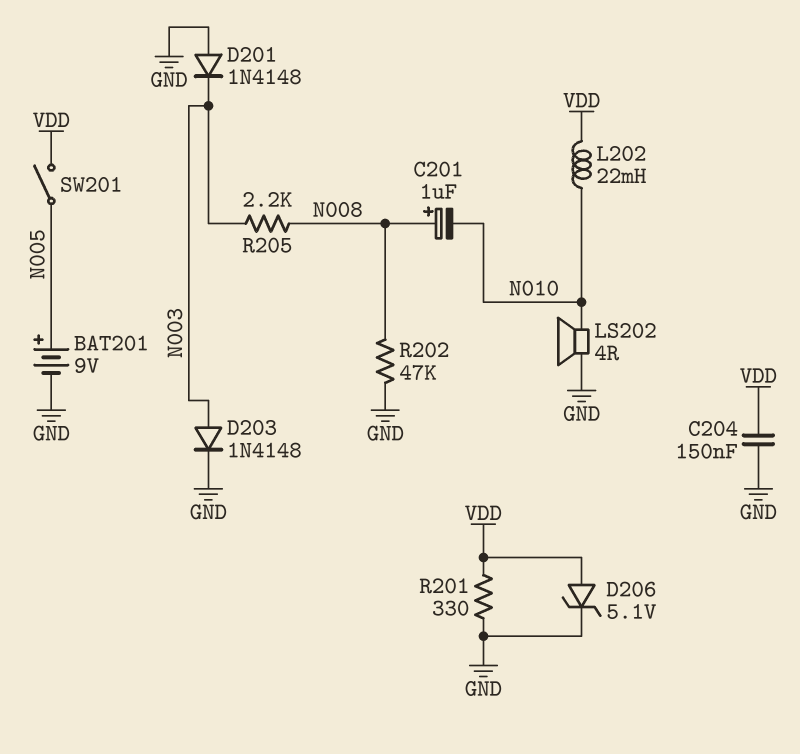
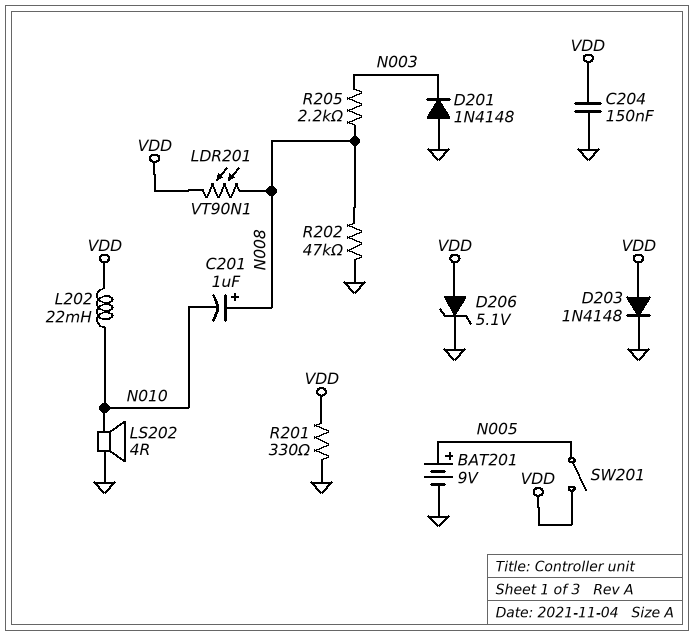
D203: diode 1N4148 (A N003, K GND) -> diode 1N4148 (A VDD, K GND)
LDR201: none -> VT90N1 (N008, VDD)

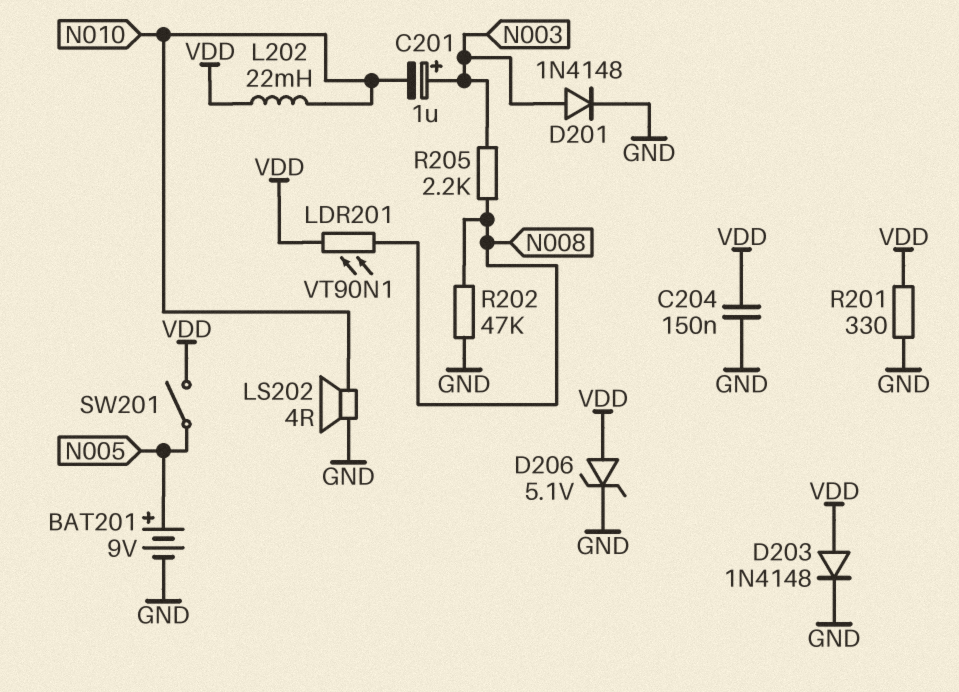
C201: 1uF (plus N008, minus N010) -> 1uF (plus N003, minus N010)
D201: diode 1N4148 (A GND, K N003) -> diode 1N4148 (A N003, K GND)

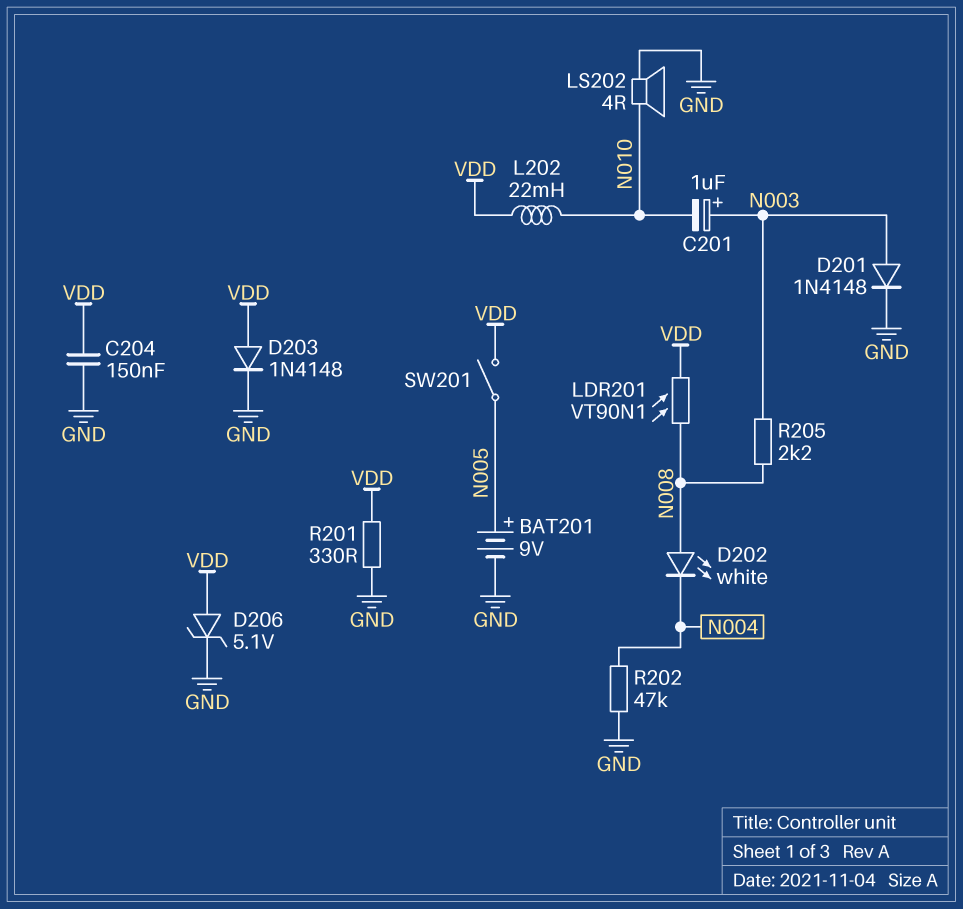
D202: none -> LED white (A N008, K N004)
R202: 47k (GND, N008) -> 47k (GND, N004)

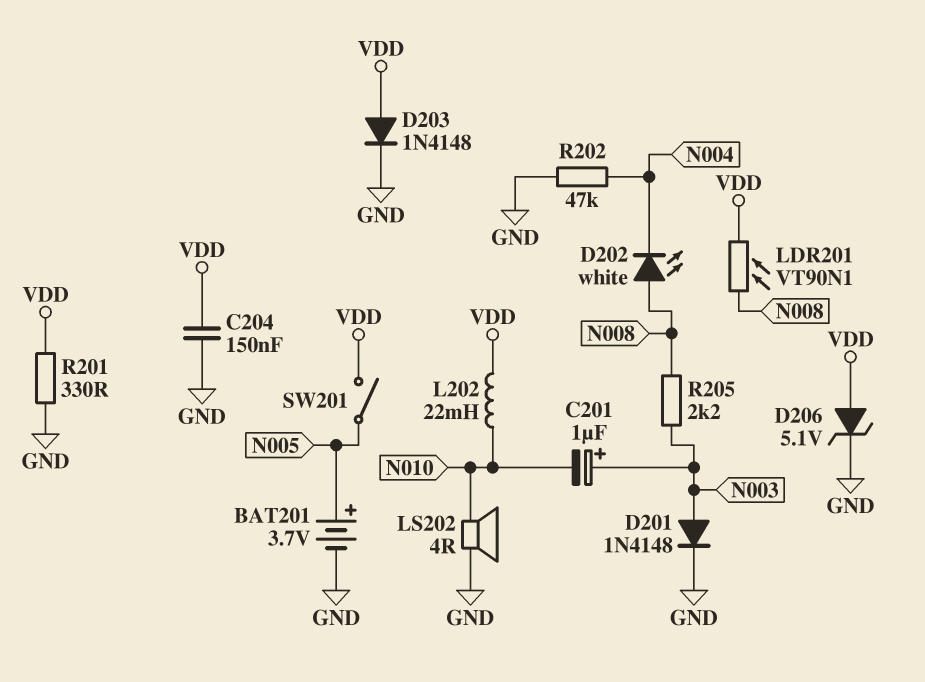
BAT201: 9V (plus N005, minus GND) -> 3.7V (plus N005, minus GND)

